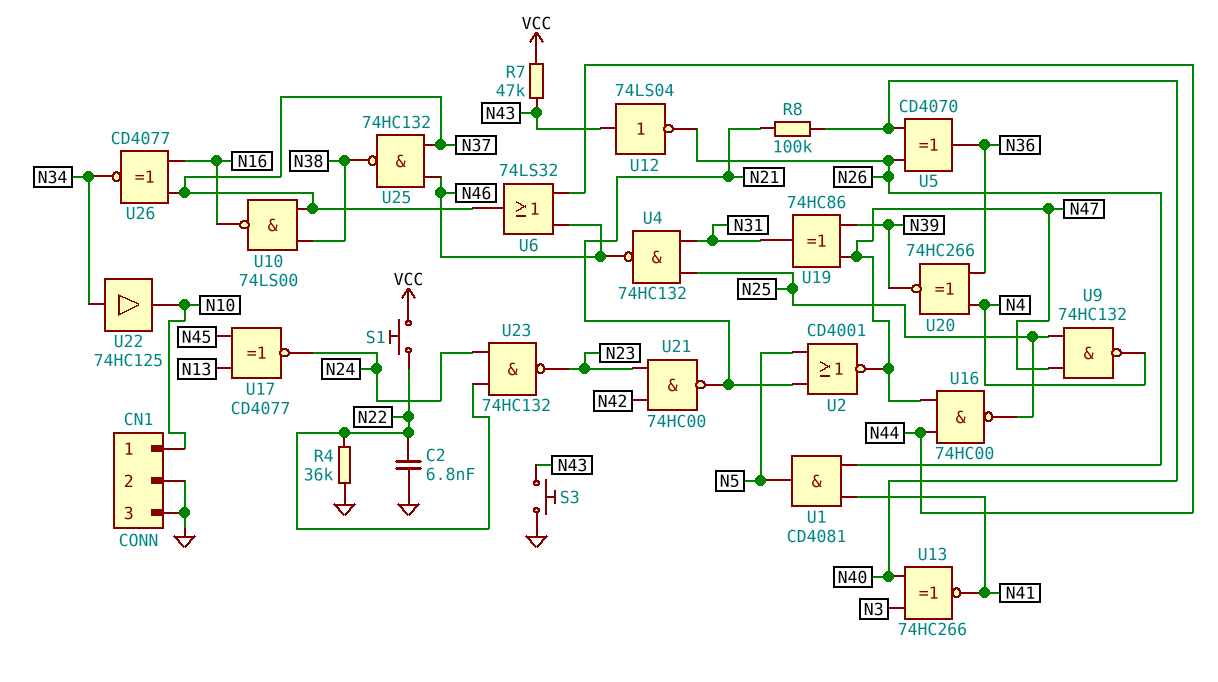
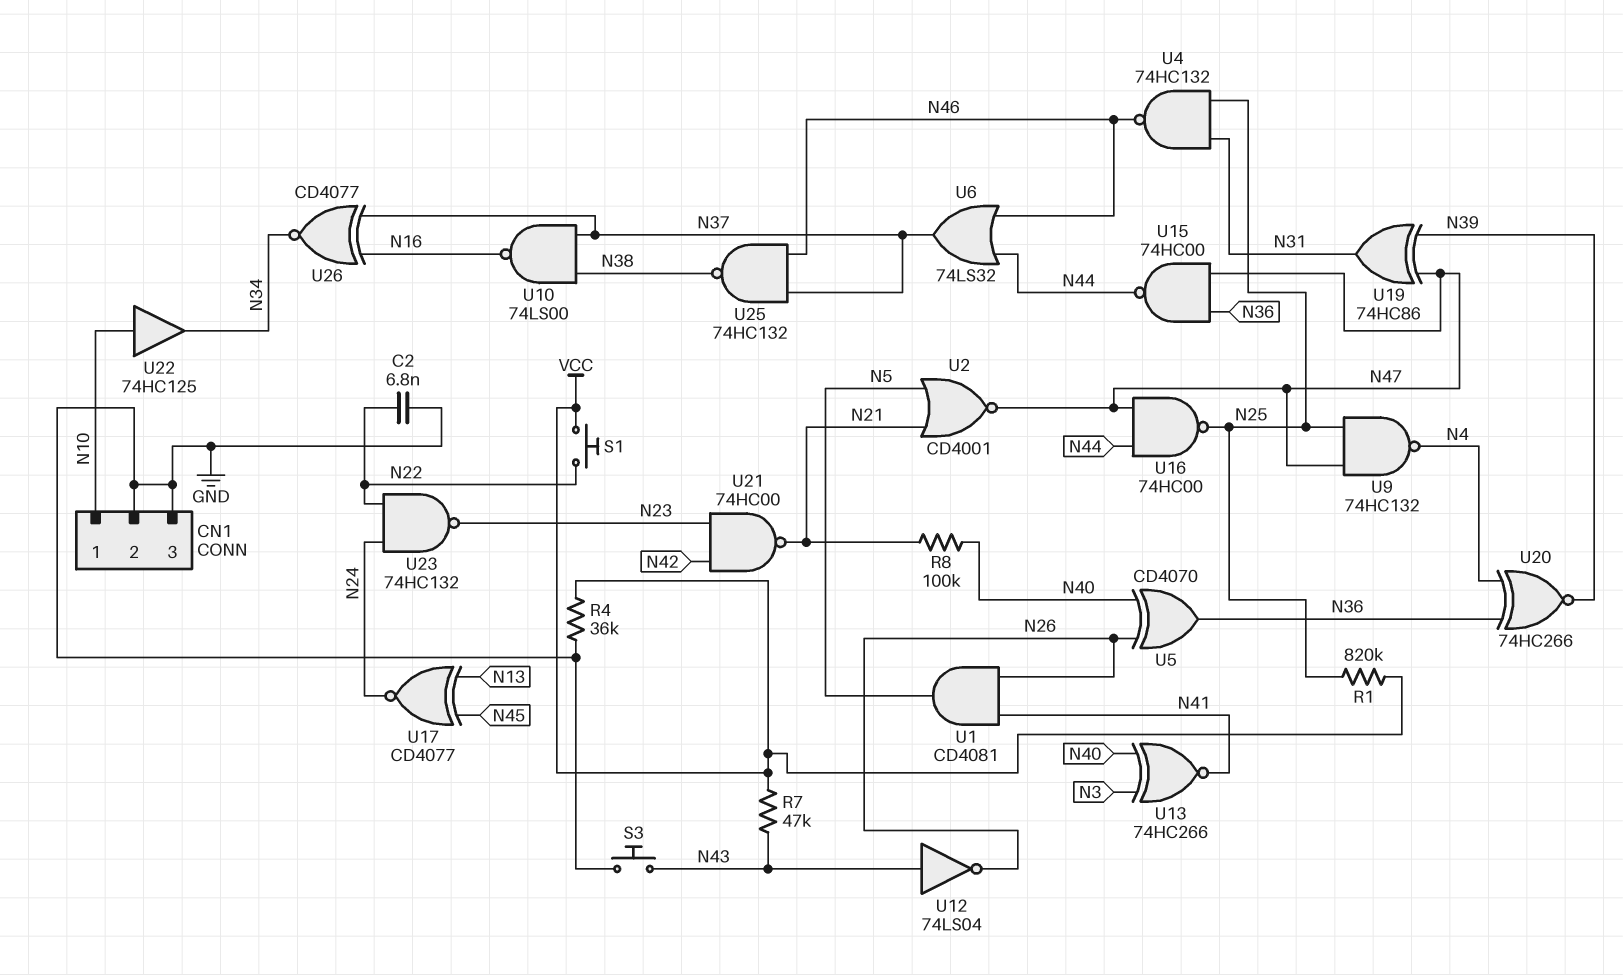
R1: none -> 820k (N25, VCC)
R4: 36k (GND, N22) -> 36k (GND, VCC)
U15: none -> NAND 74HC00 (in N36, in N47, out N44)
U22: buffer 74HC125 (in N34, out N10) -> buffer 74HC125 (in N10, out N34)

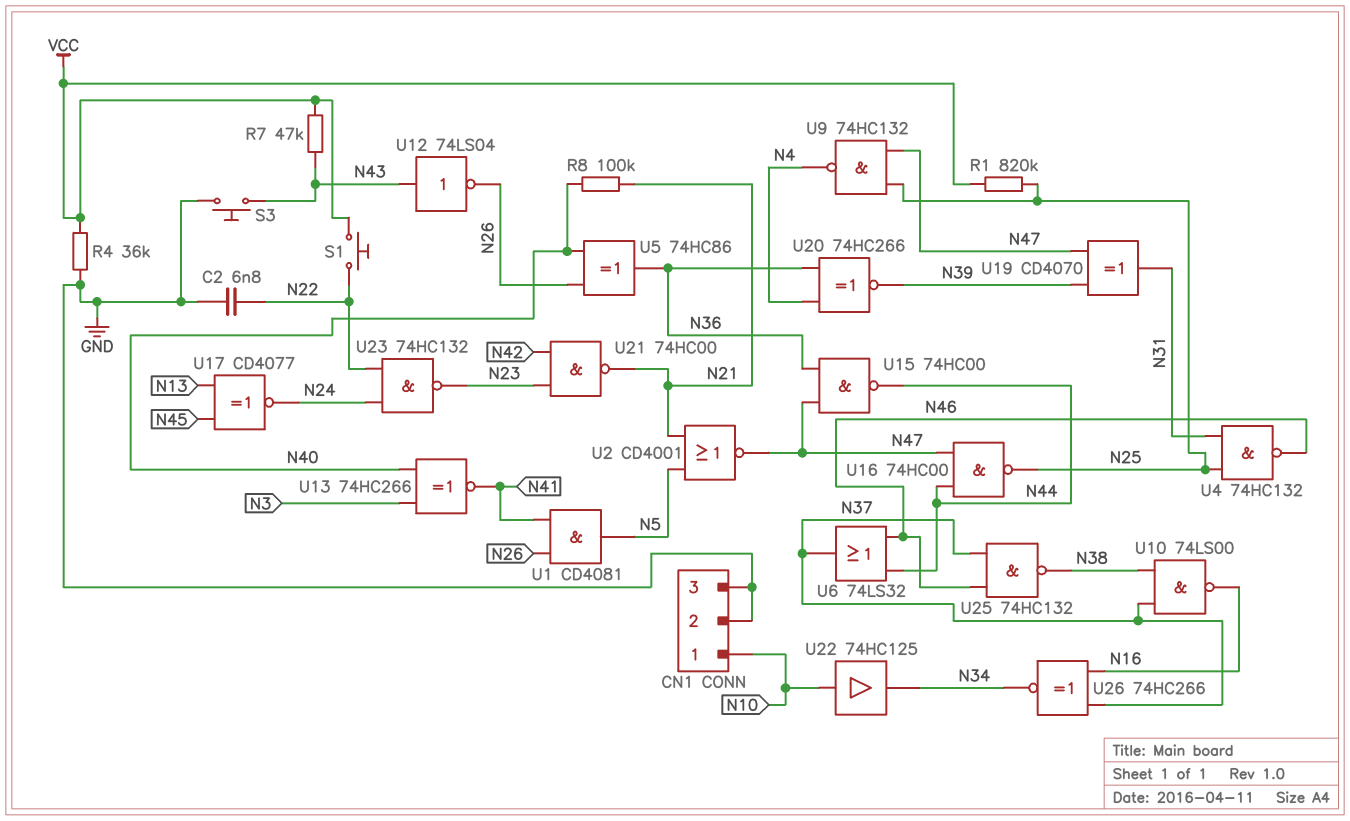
U5: XOR CD4070 (in N26, in N40, out N36) -> XOR 74HC86 (in N26, in N40, out N36)
U19: XOR 74HC86 (in N39, in N47, out N31) -> XOR CD4070 (in N39, in N47, out N31)
U26: XNOR CD4077 (in N16, in N37, out N34) -> XNOR 74HC266 (in N16, in N37, out N34)

